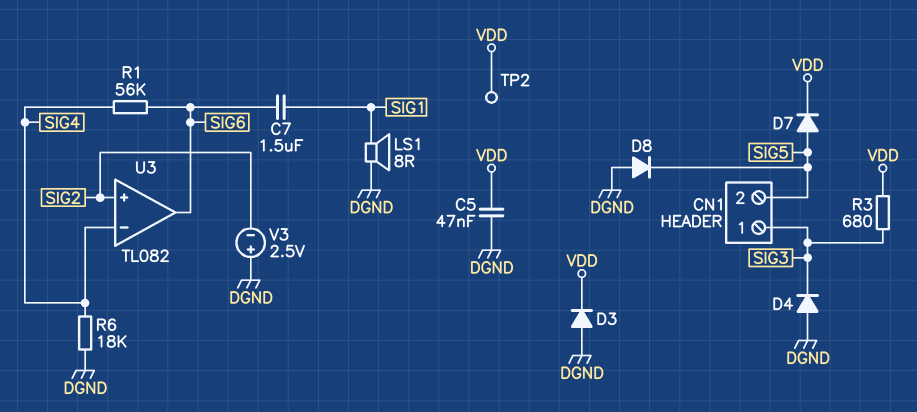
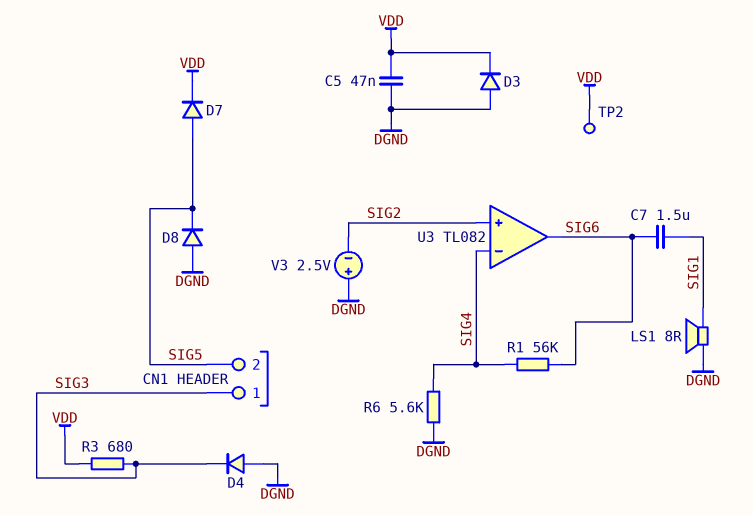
R6: 18k (DGND, SIG4) -> 5.6k (DGND, SIG4)

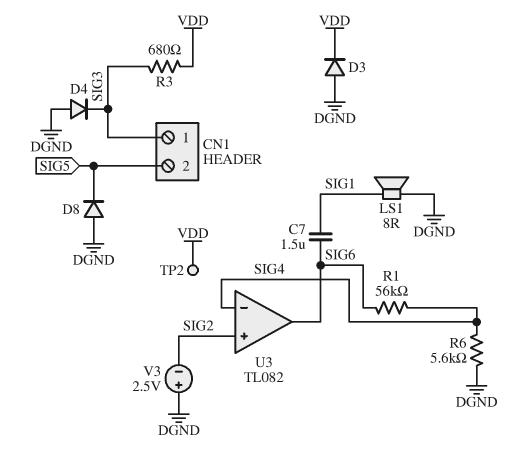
C5: 47nF (DGND, VDD) -> none
D7: diode (A SIG5, K VDD) -> none

